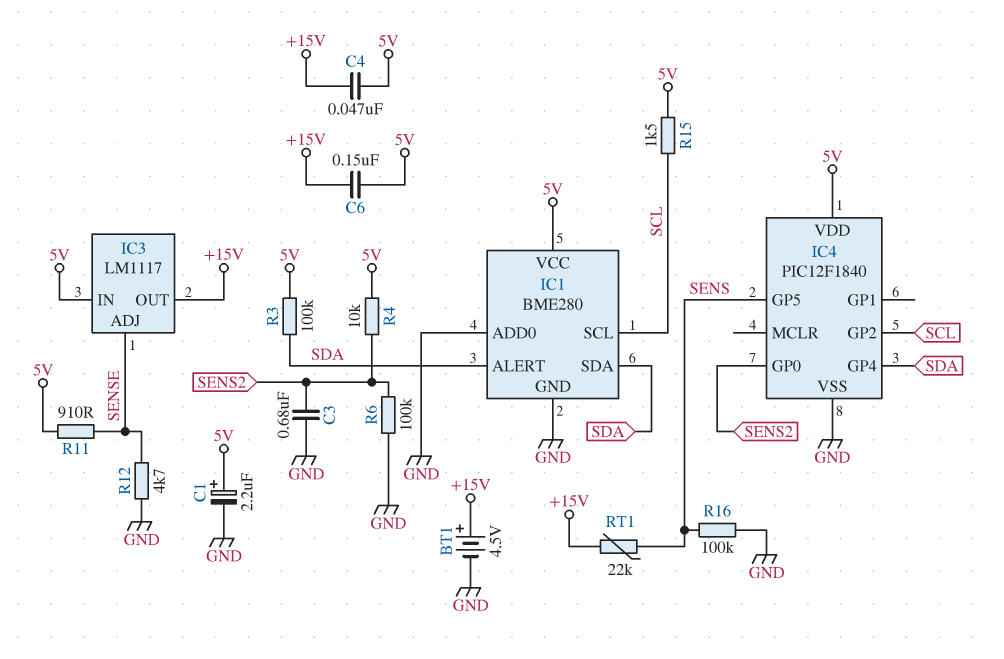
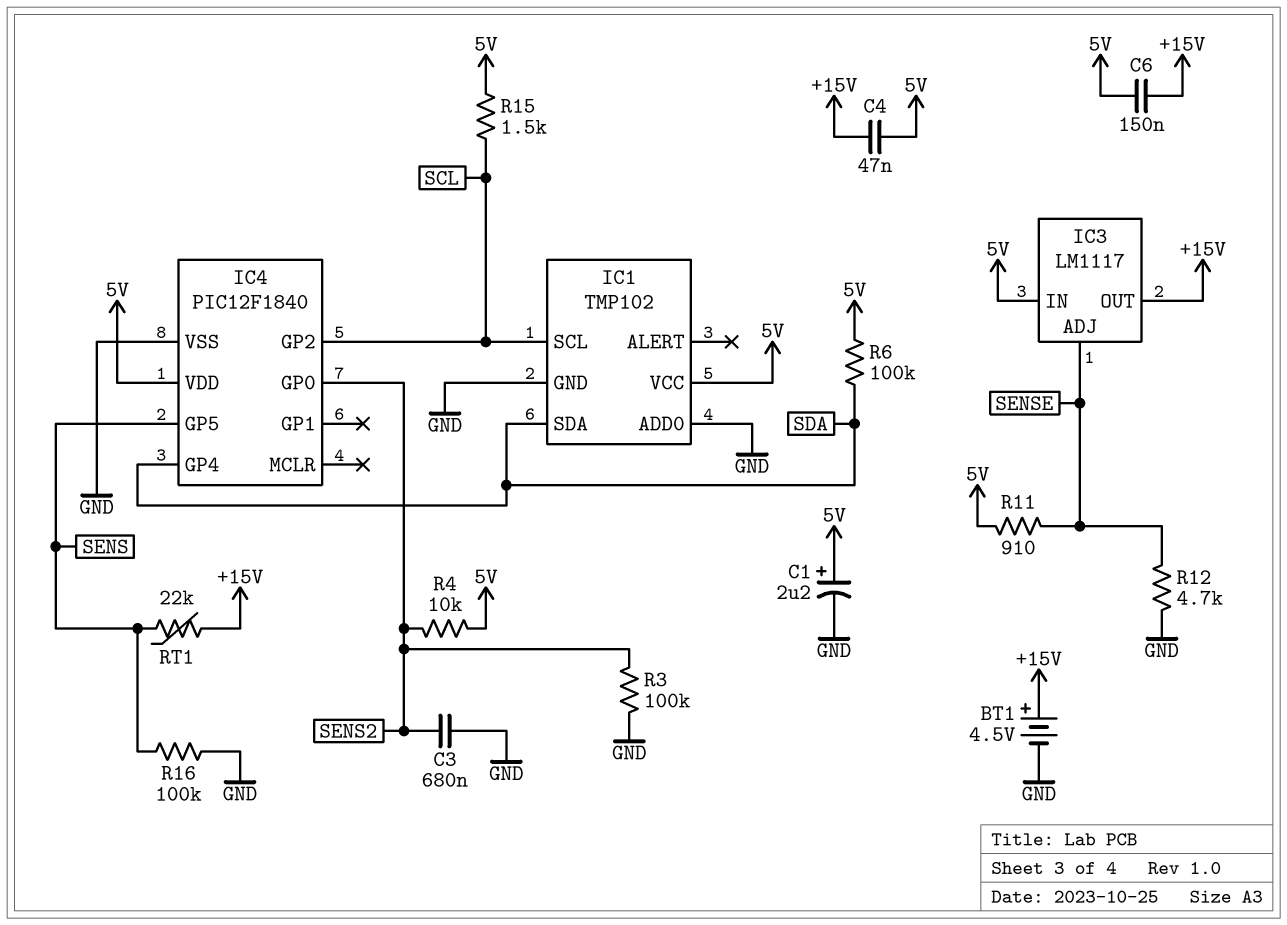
IC1: BME280 -> TMP102
IC1 pin ALERT: SDA -> none
R3: 100k (5V, SDA) -> 100k (GND, SENS2)
R6: 100k (GND, SENS2) -> 100k (5V, SDA)

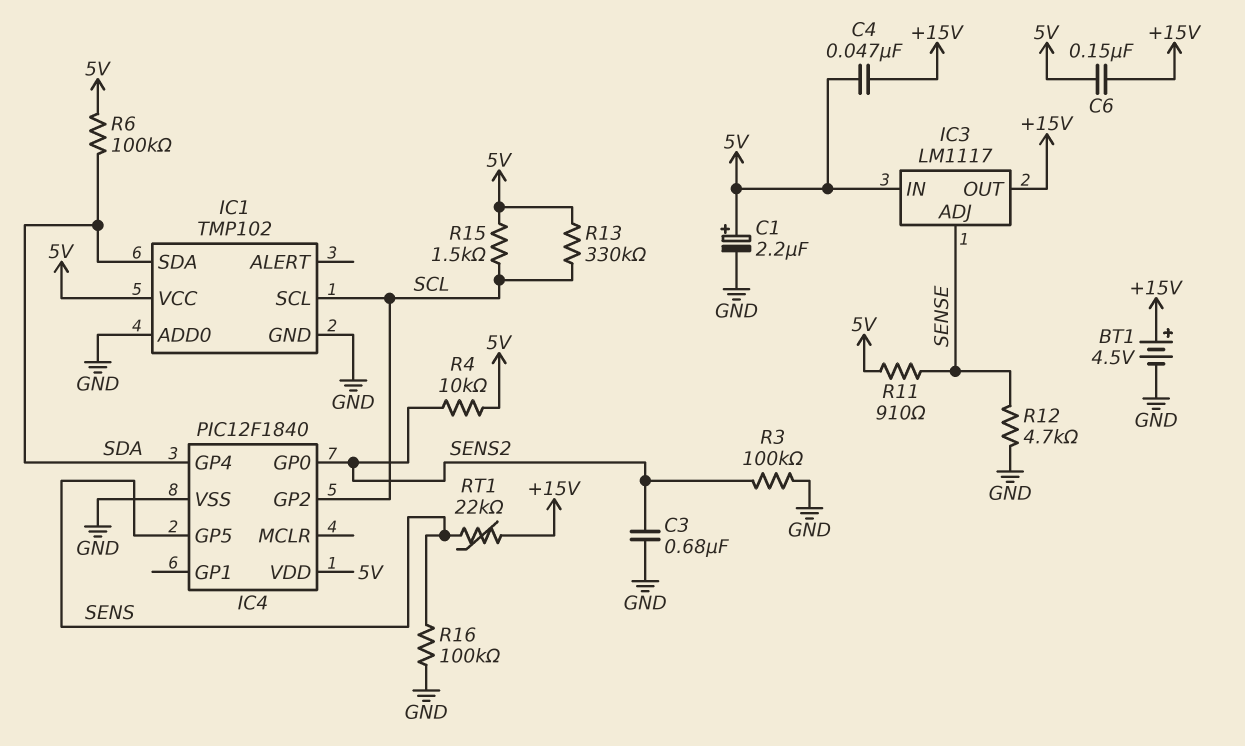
R13: none -> 330k (5V, SCL)

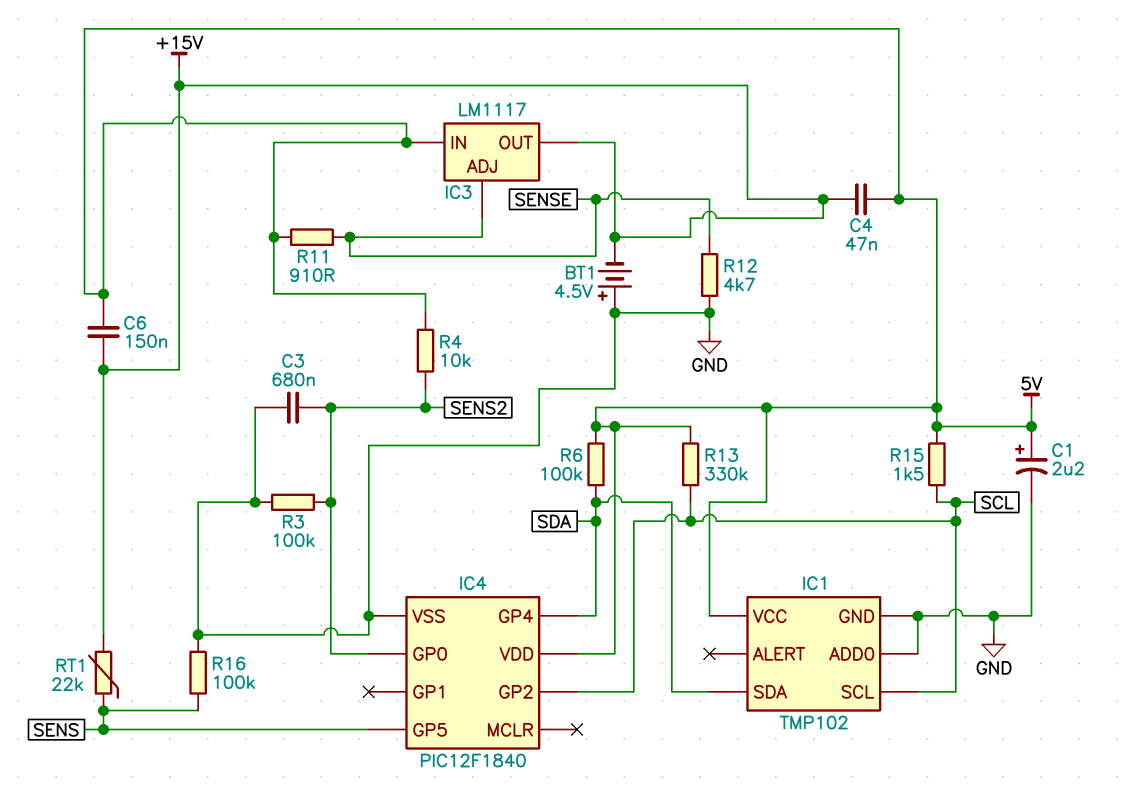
BT1: 4.5V (plus +15V, minus GND) -> 4.5V (plus GND, minus +15V)

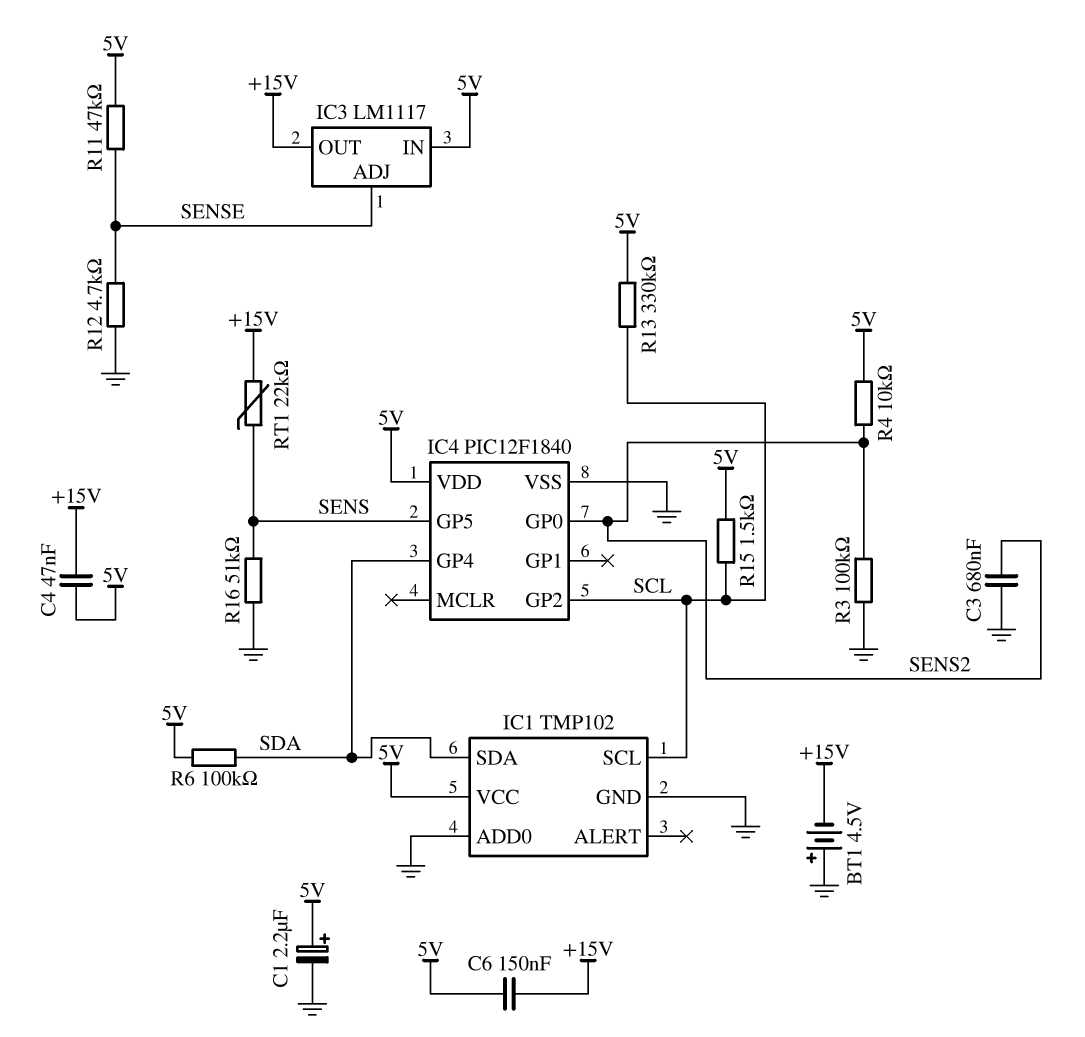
R11: 910 (5V, SENSE) -> 47k (5V, SENSE)
R16: 100k (GND, SENS) -> 51k (GND, SENS)

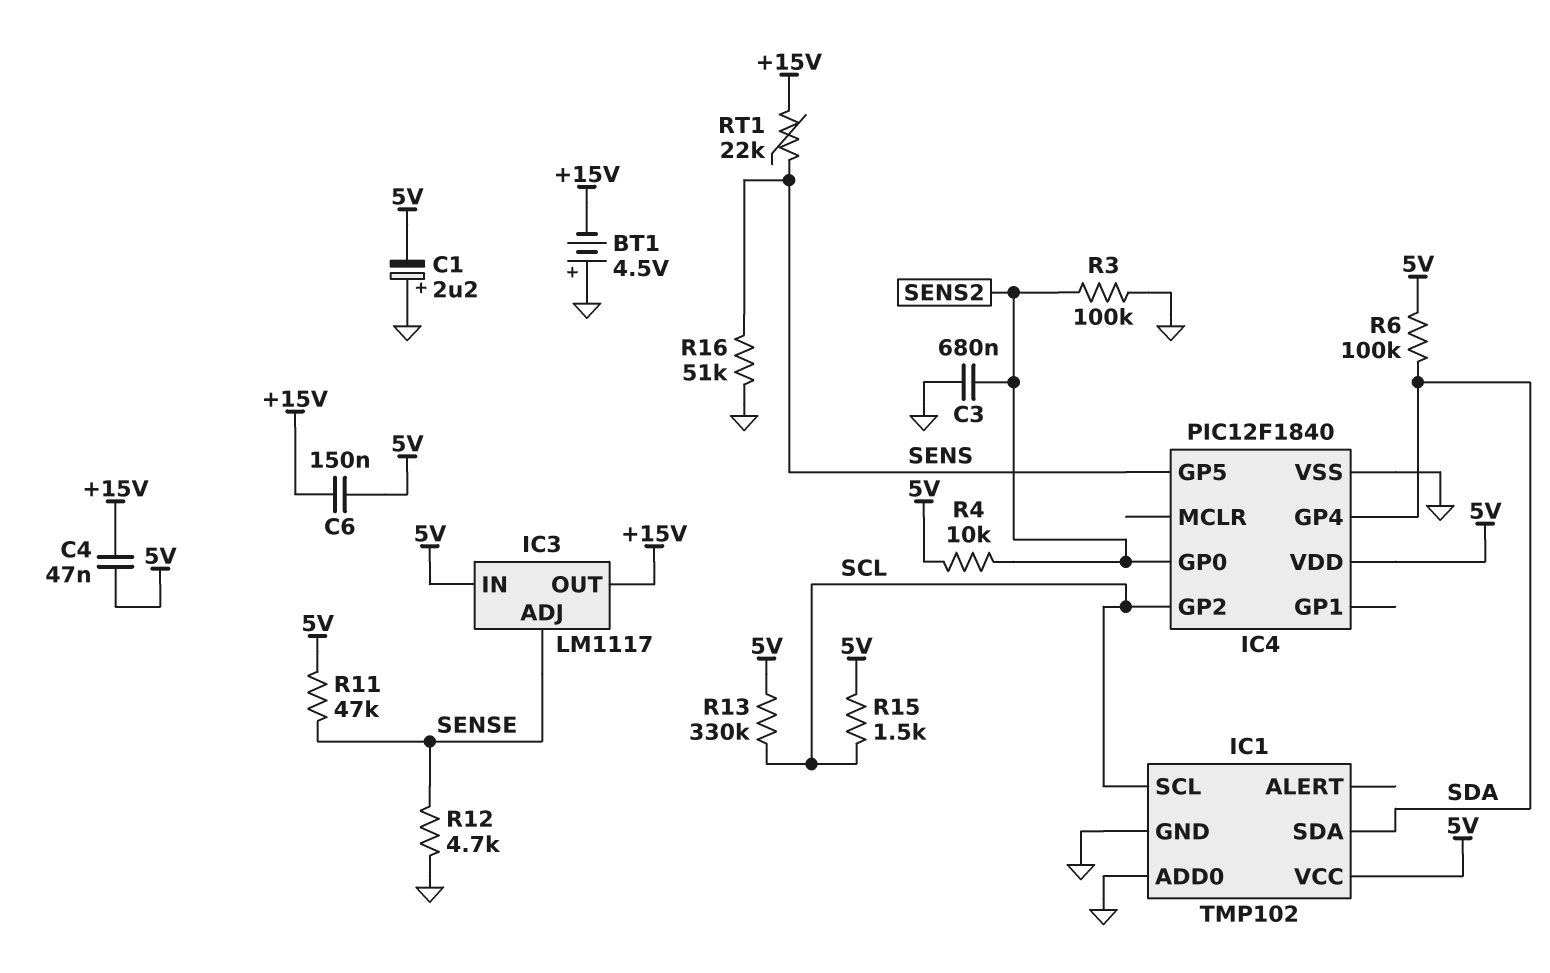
C1: 2.2uF (plus 5V, minus GND) -> 2.2uF (plus GND, minus 5V)

